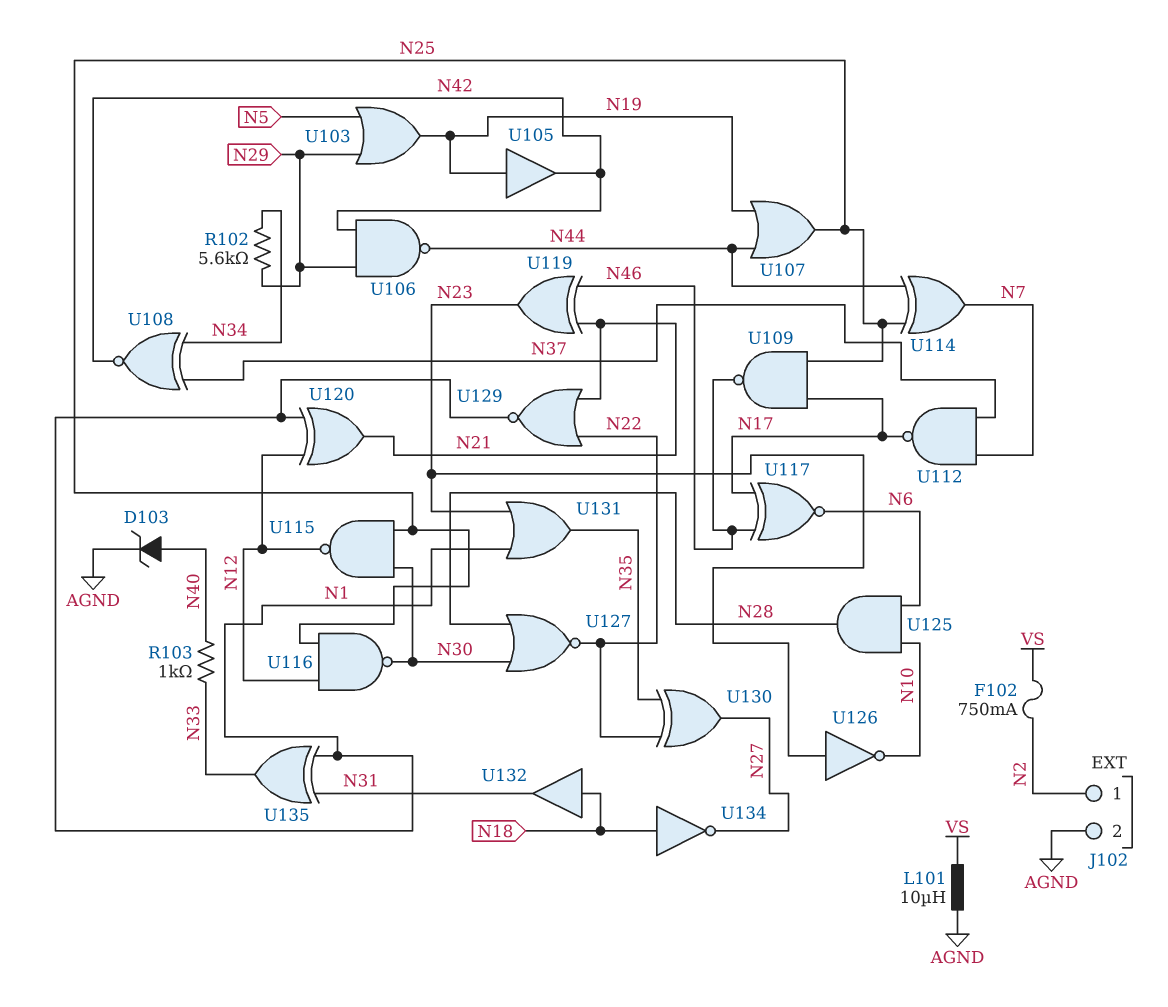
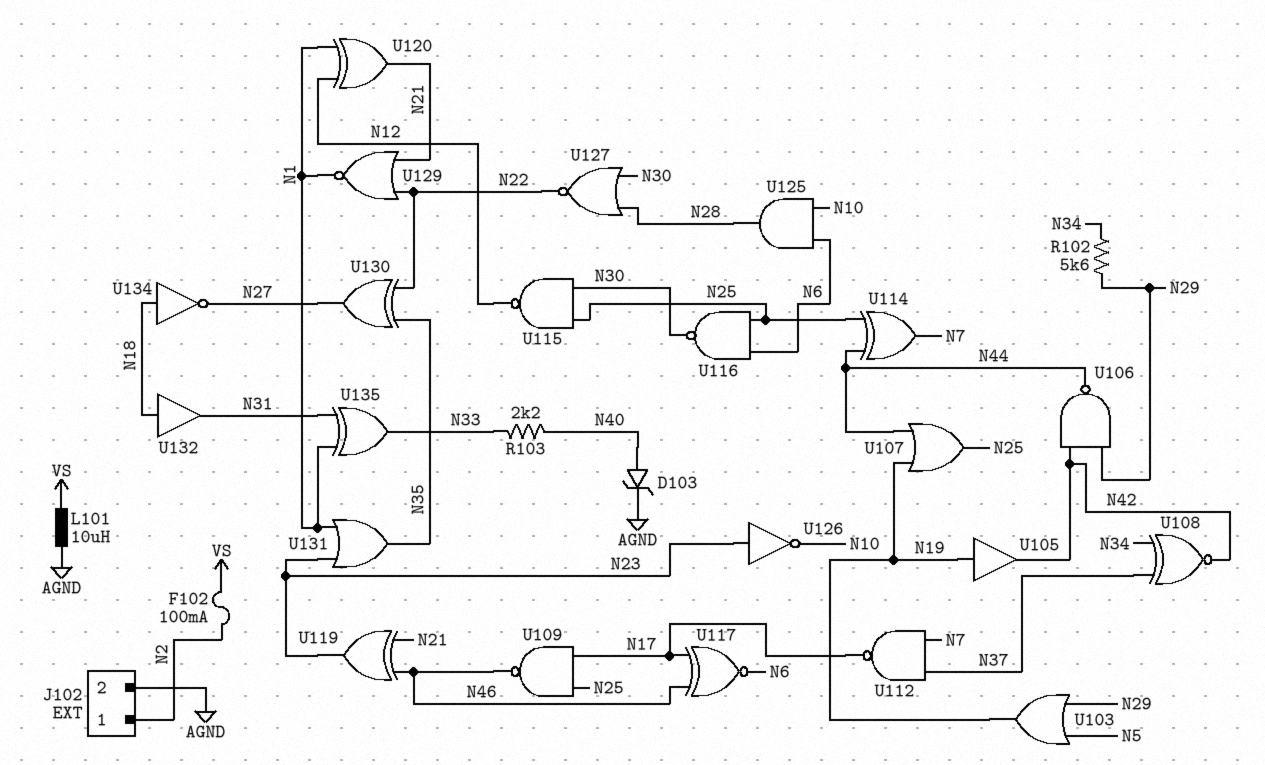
F102: 750mA (N2, VS) -> 100mA (N2, VS)
R103: 1k (N33, N40) -> 2.2k (N33, N40)
U116: NAND (in N12, in N25, out N30) -> NAND (in N6, in N25, out N30)

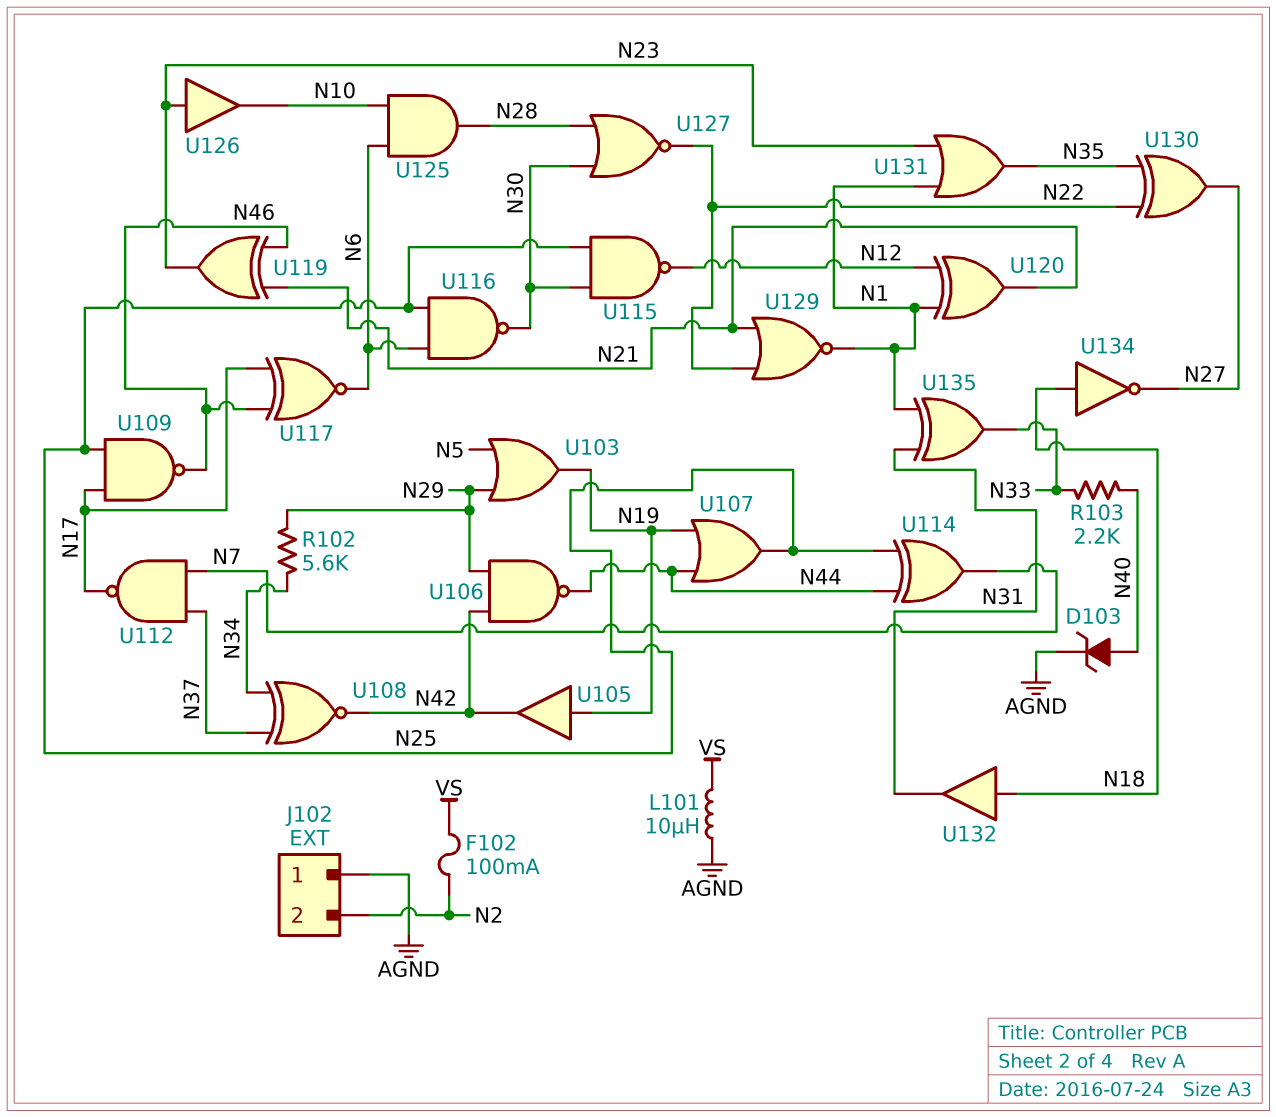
J102 pin 1: N2 -> AGND
J102 pin 2: AGND -> N2
U126: NOT (in N23, out N10) -> buffer (in N23, out N10)

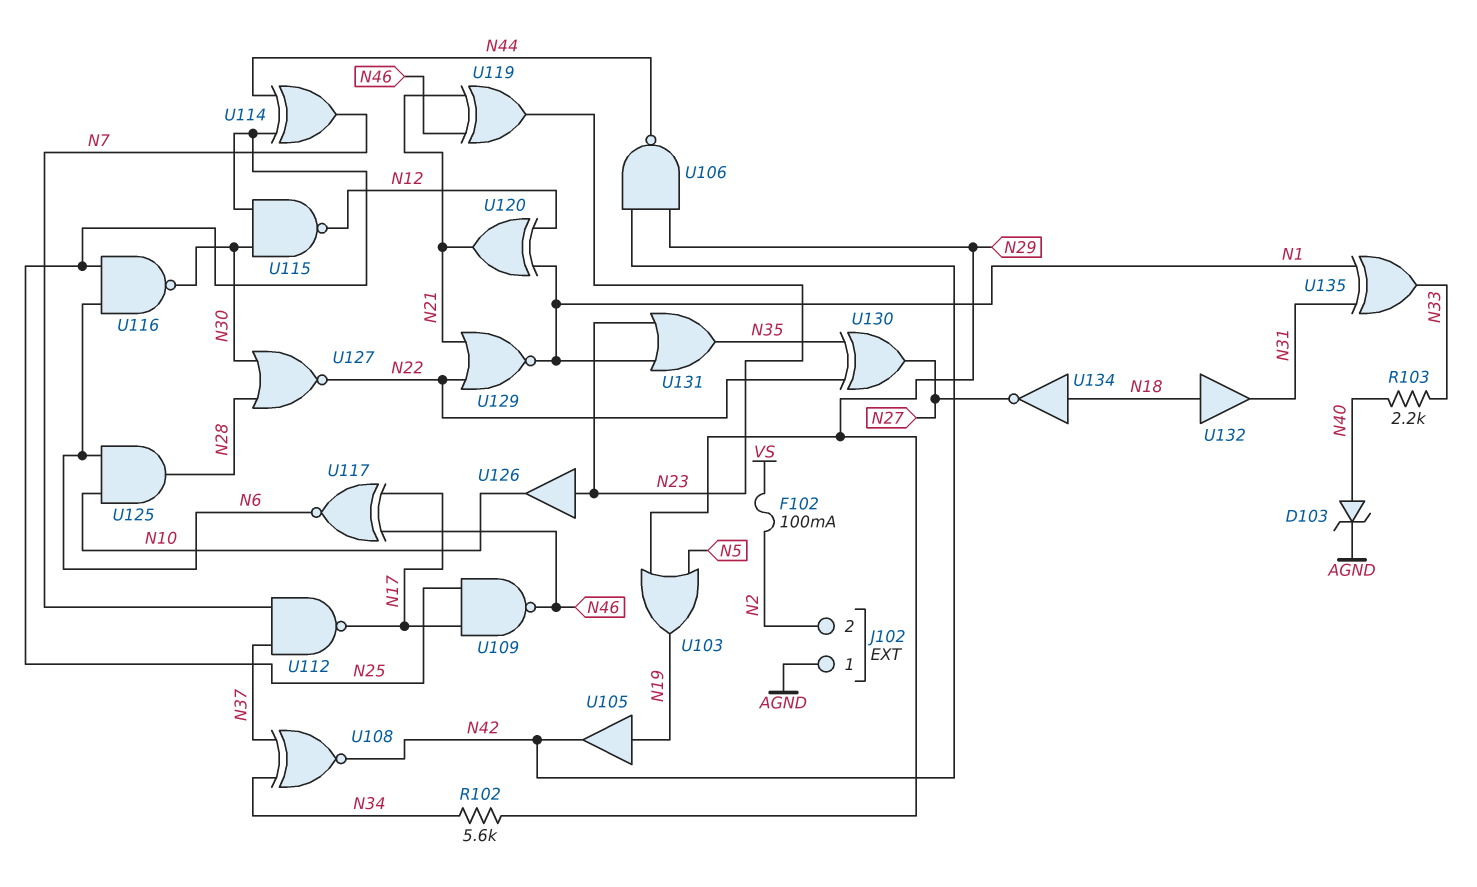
L101: 10uH (AGND, VS) -> none
U107: OR (in N19, in N44, out N25) -> none

